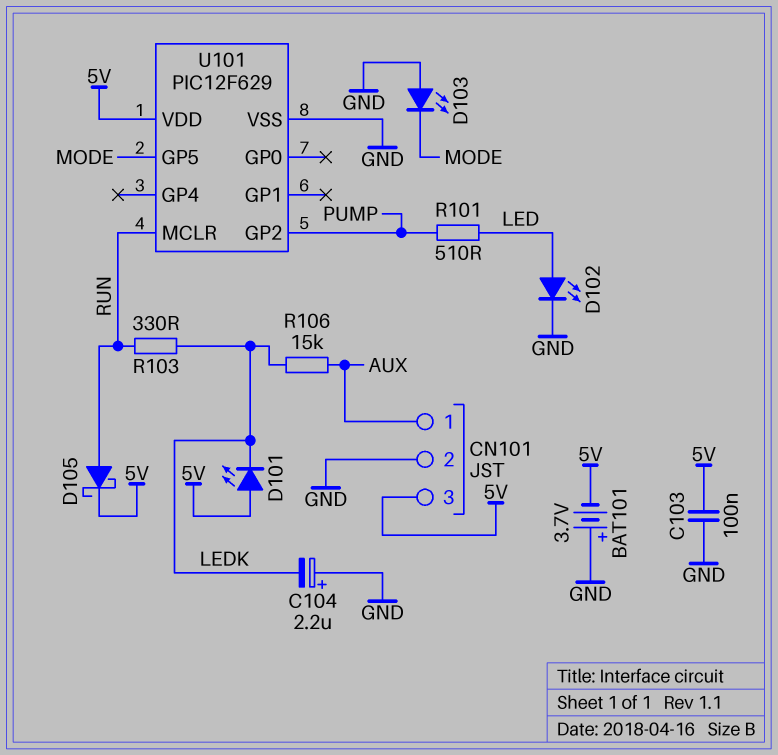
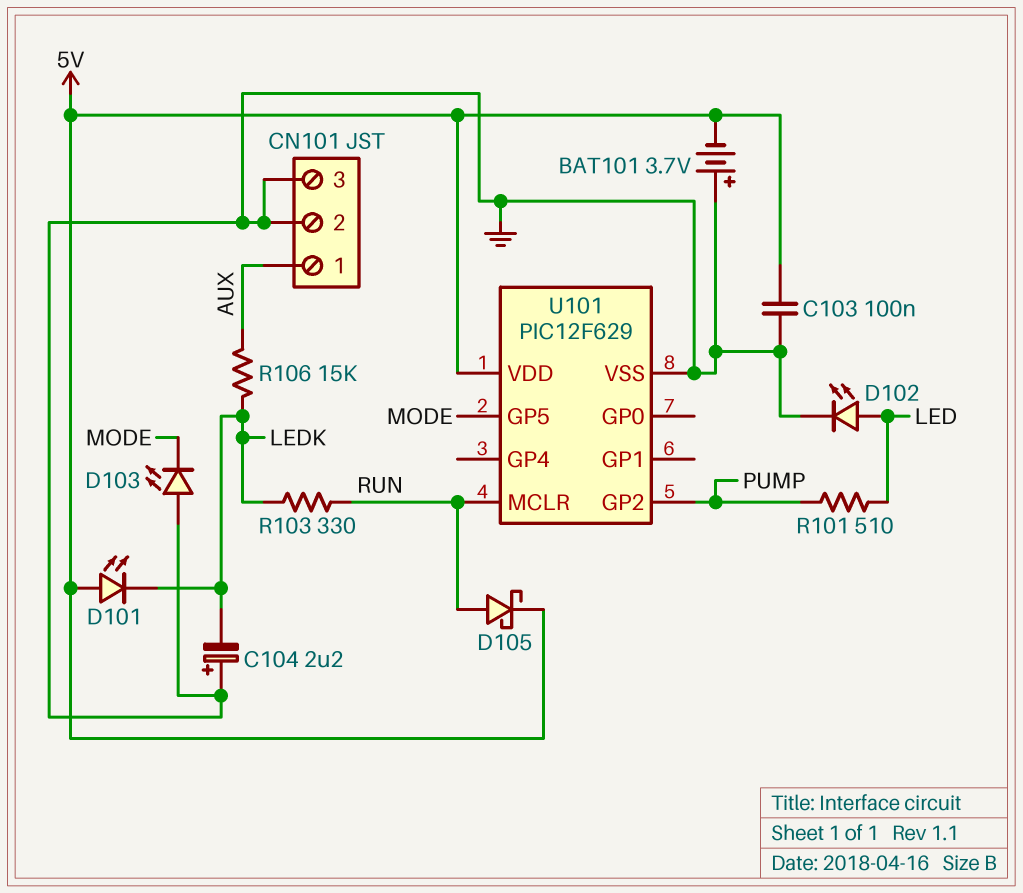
CN101 pin 3: 5V -> GND

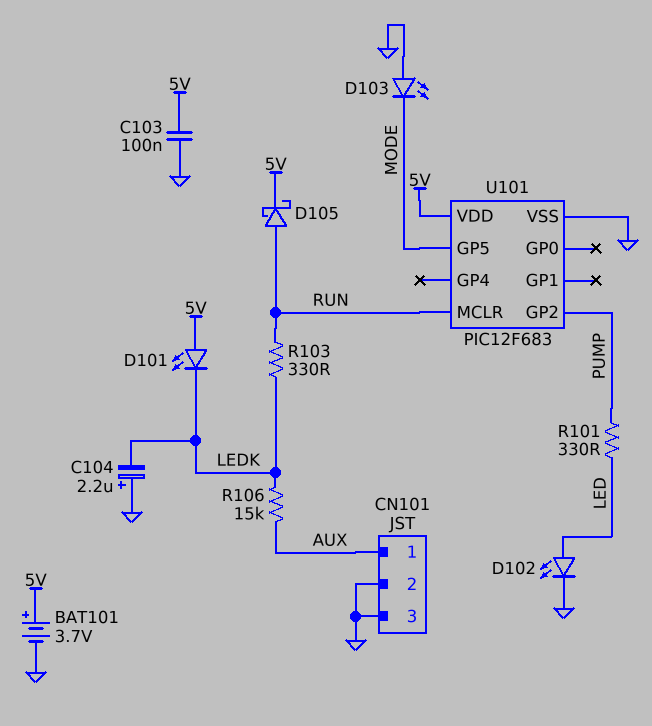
BAT101: 3.7V (plus GND, minus 5V) -> 3.7V (plus 5V, minus GND)
R101: 510 (LED, PUMP) -> 330 (LED, PUMP)
U101: PIC12F629 -> PIC12F683

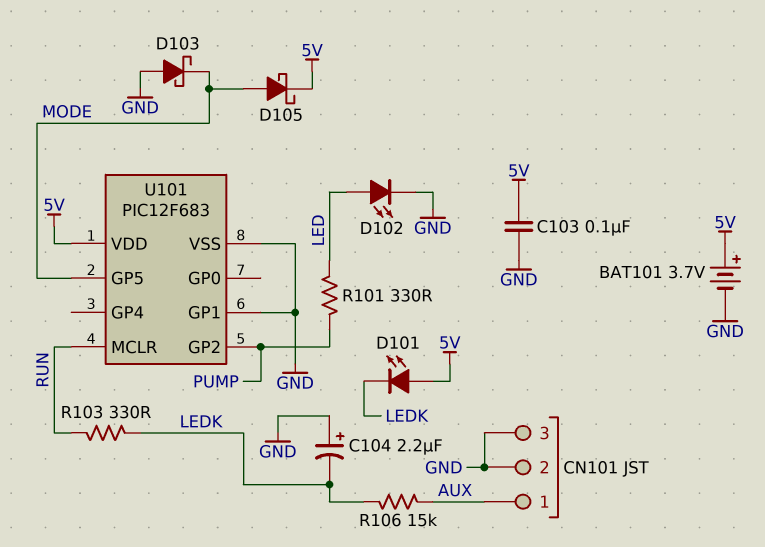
D103: LED (A GND, K MODE) -> schottky (A GND, K MODE)
D105: schottky (A RUN, K 5V) -> schottky (A MODE, K 5V)
U101 pin GP1: none -> GND

